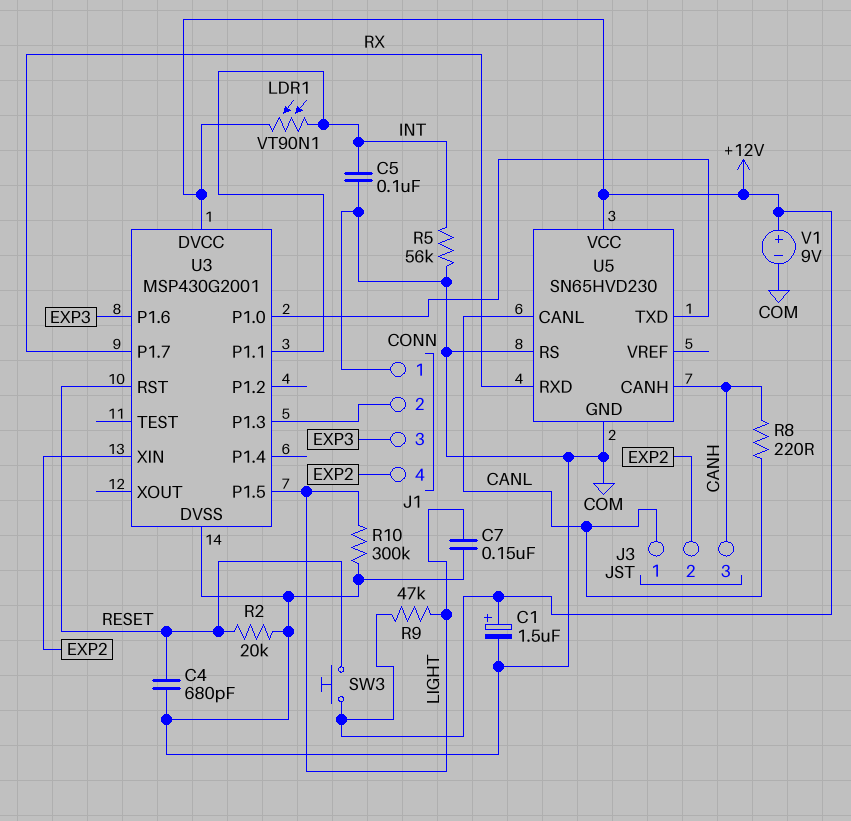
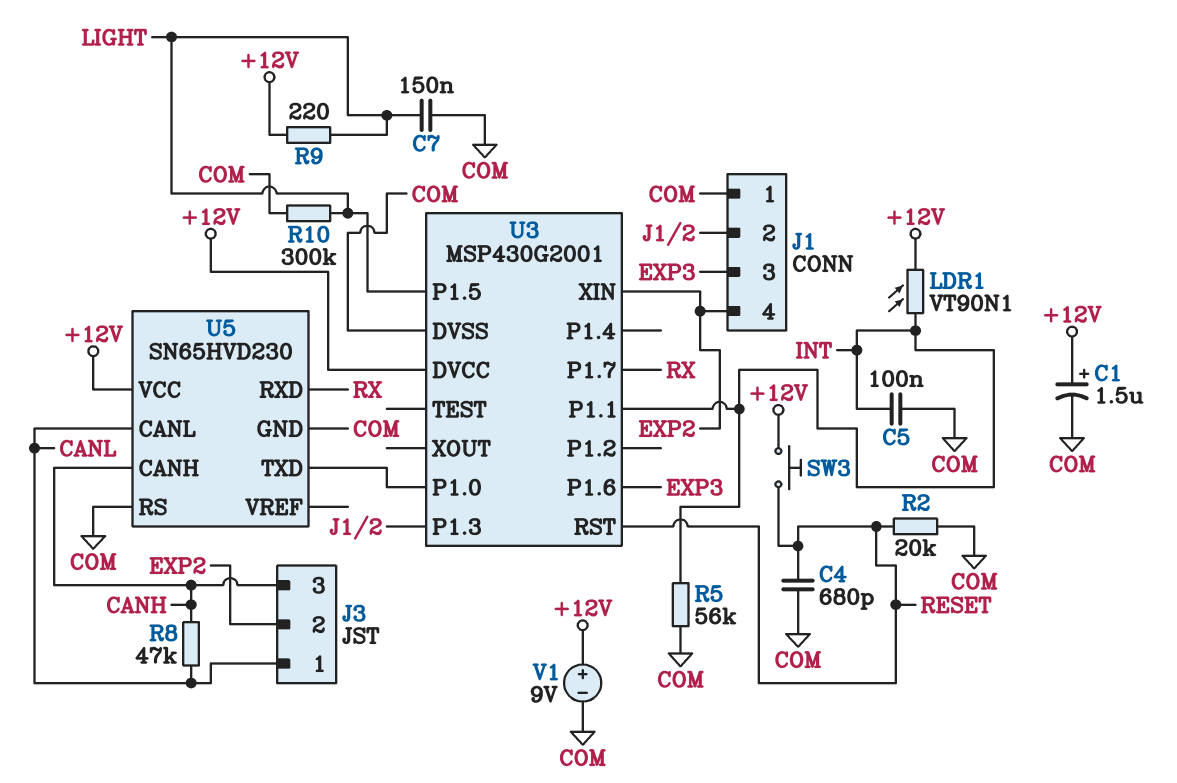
R8: 220 (CANH, CANL) -> 47k (CANH, CANL)
R9: 47k (+12V, LIGHT) -> 220 (+12V, LIGHT)

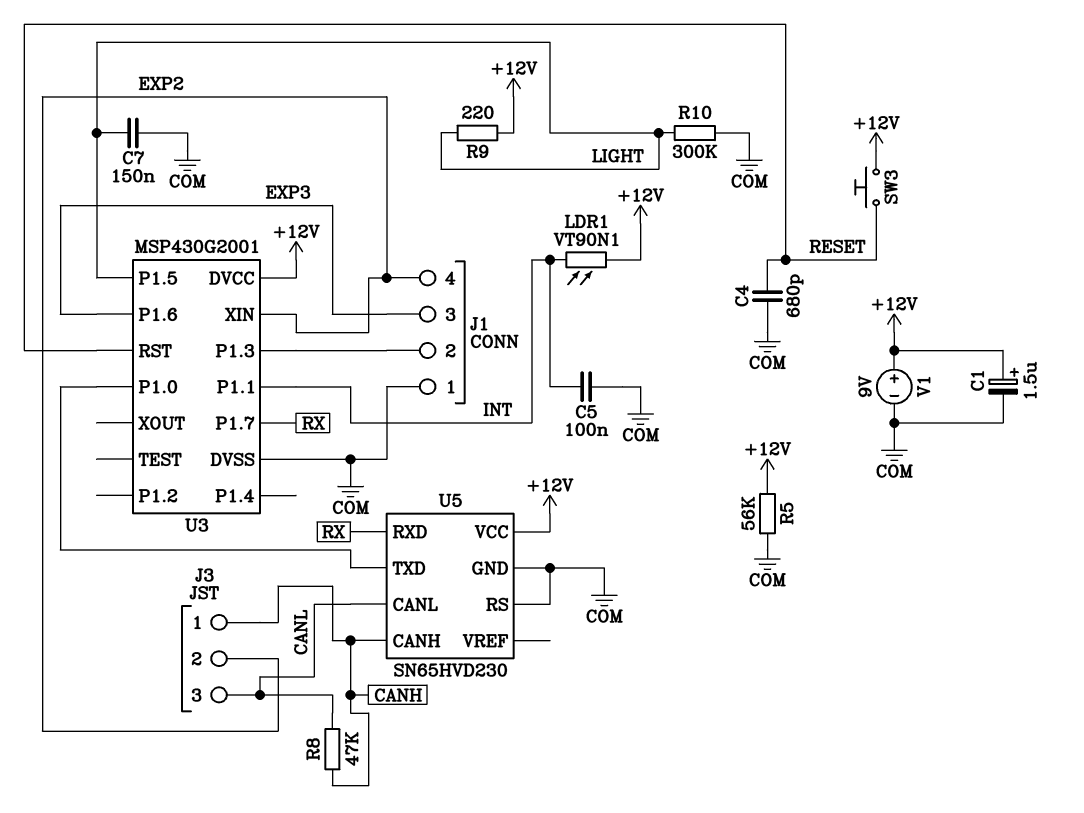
J3 pin 1: CANL -> CANH
J3 pin 3: CANH -> CANL
R2: 20k (COM, RESET) -> none
R5: 56k (COM, INT) -> 56k (+12V, COM)

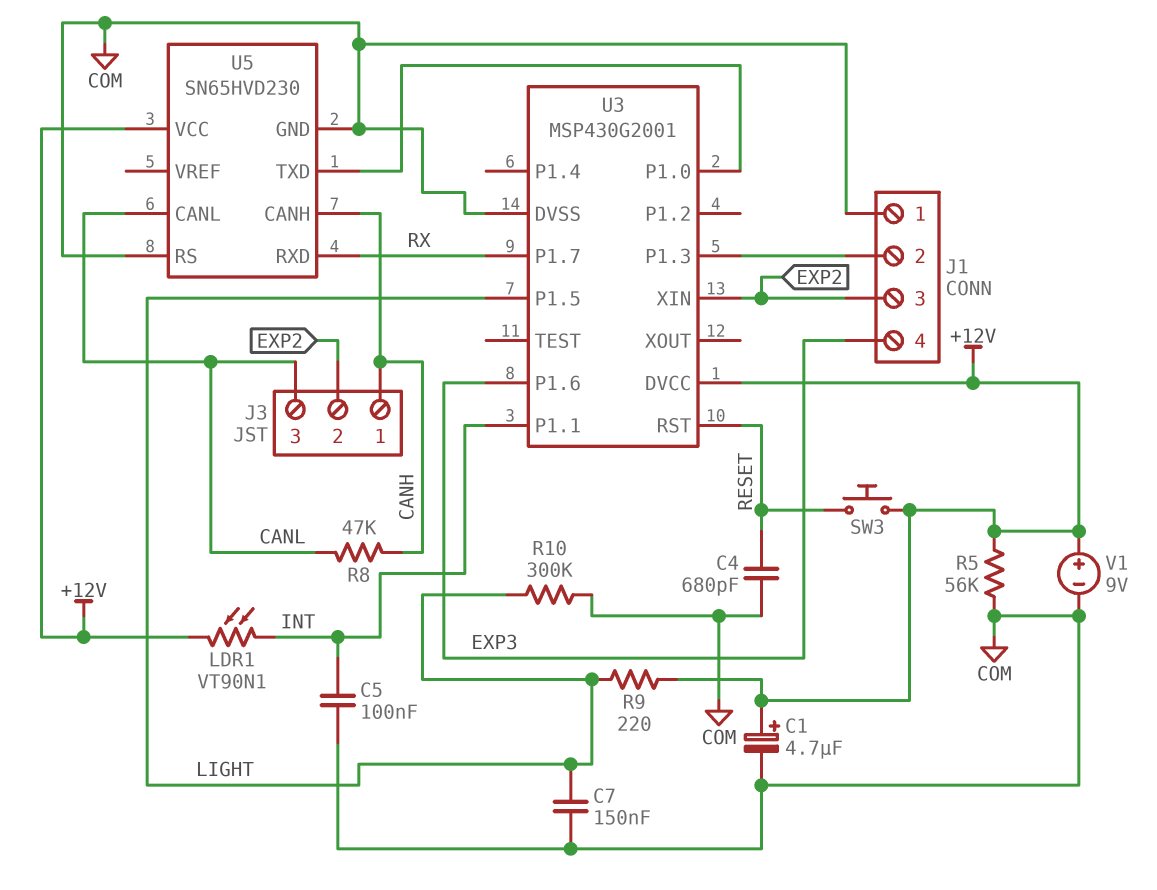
C1: 1.5uF (plus +12V, minus COM) -> 4.7uF (plus +12V, minus COM)
J1 pin 3: EXP3 -> EXP2
J1 pin 4: EXP2 -> EXP3

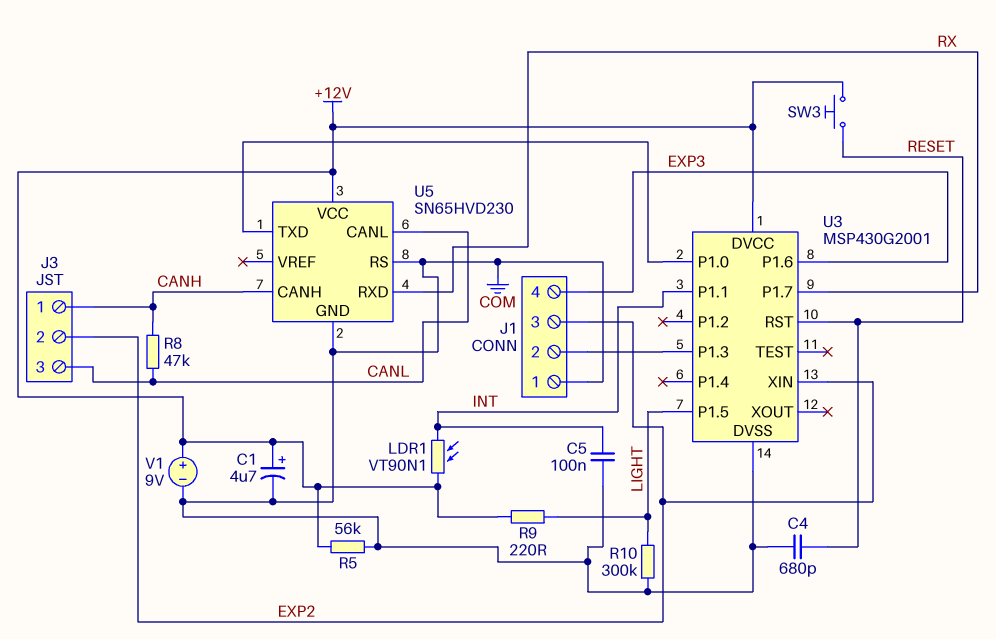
C7: 150nF (COM, LIGHT) -> none

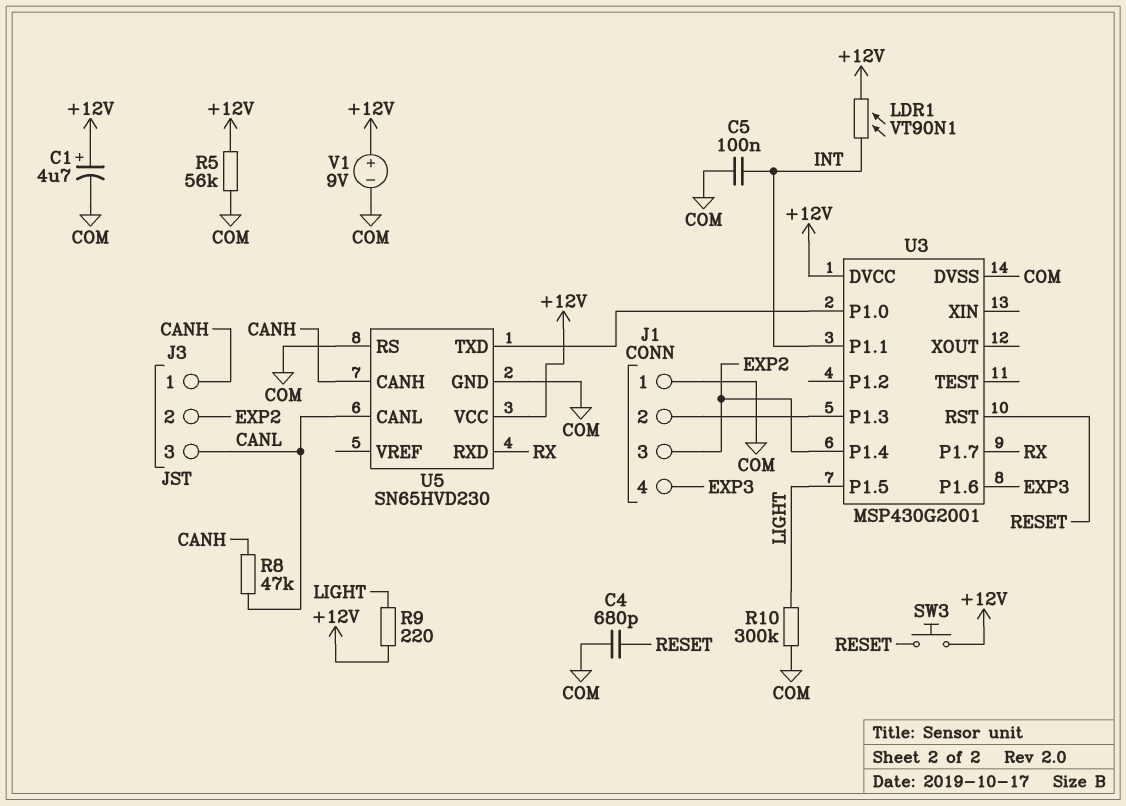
U3 pin P1.4: none -> EXP2
U3 pin XIN: EXP2 -> none

